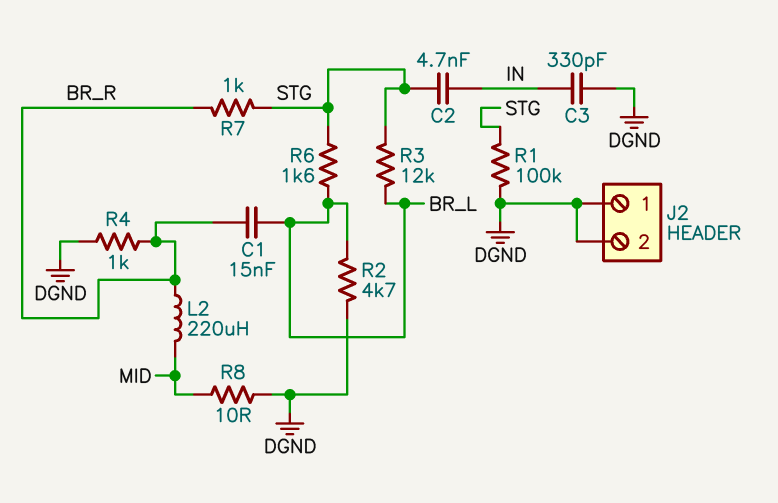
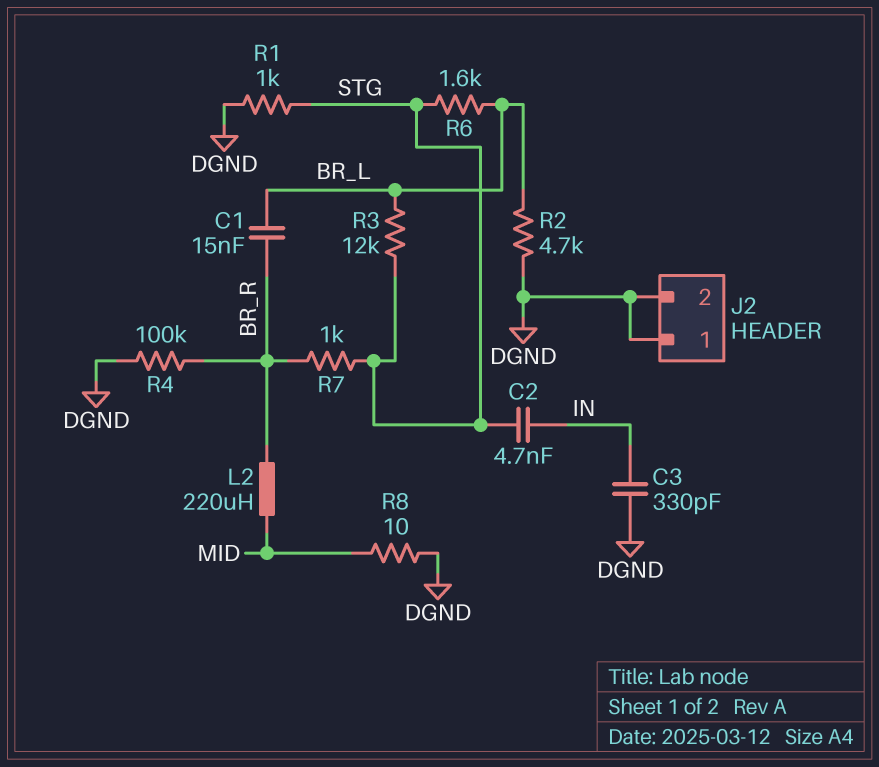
R1: 100k (DGND, STG) -> 1k (DGND, STG)
R4: 1k (BR_R, DGND) -> 100k (BR_R, DGND)

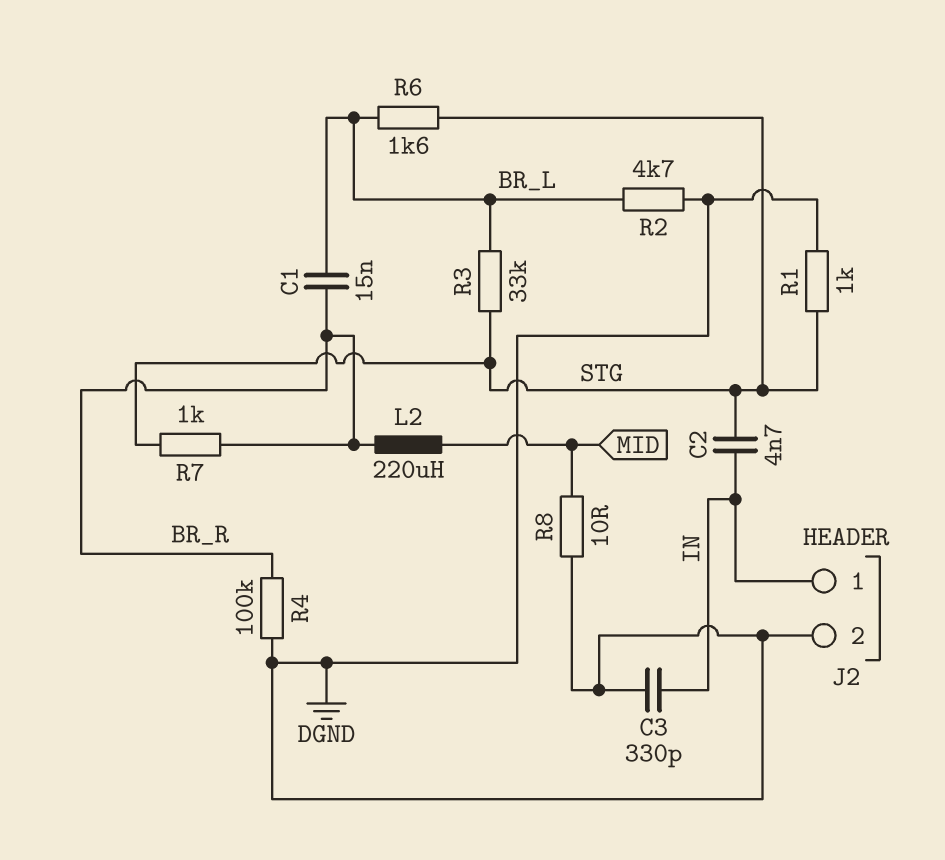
J2 pin 1: DGND -> IN
R3: 12k (BR_L, STG) -> 33k (BR_L, STG)

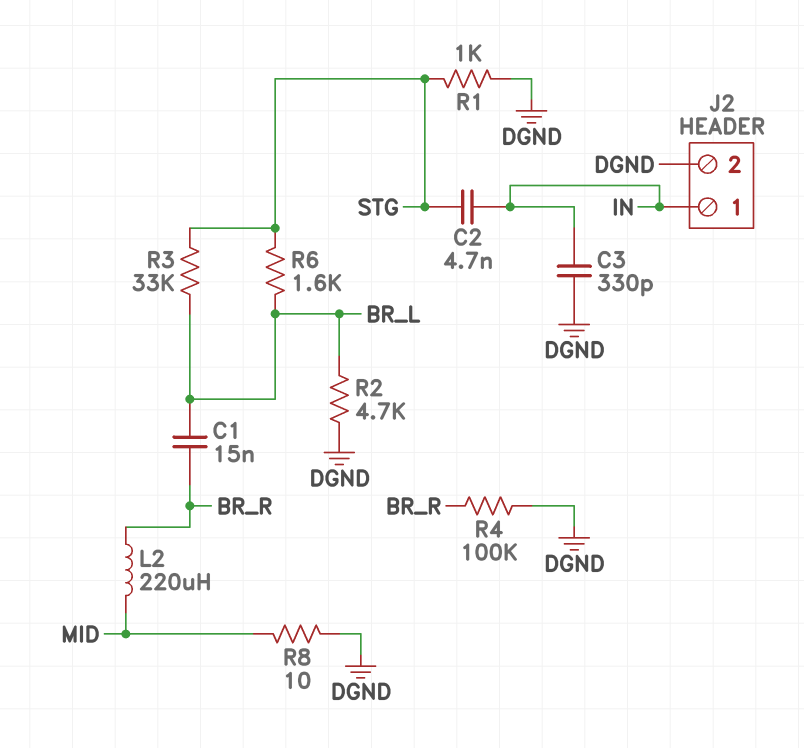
R7: 1k (BR_R, STG) -> none

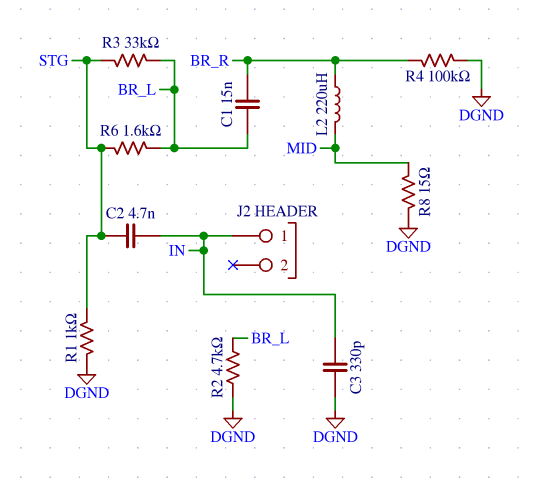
J2 pin 2: DGND -> none
R8: 10 (DGND, MID) -> 15 (DGND, MID)

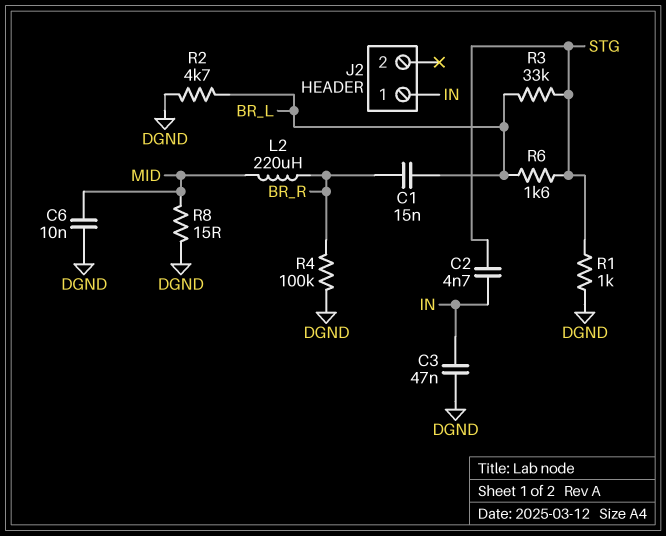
C3: 330pF (DGND, IN) -> 47nF (DGND, IN)
C6: none -> 10nF (DGND, MID)

